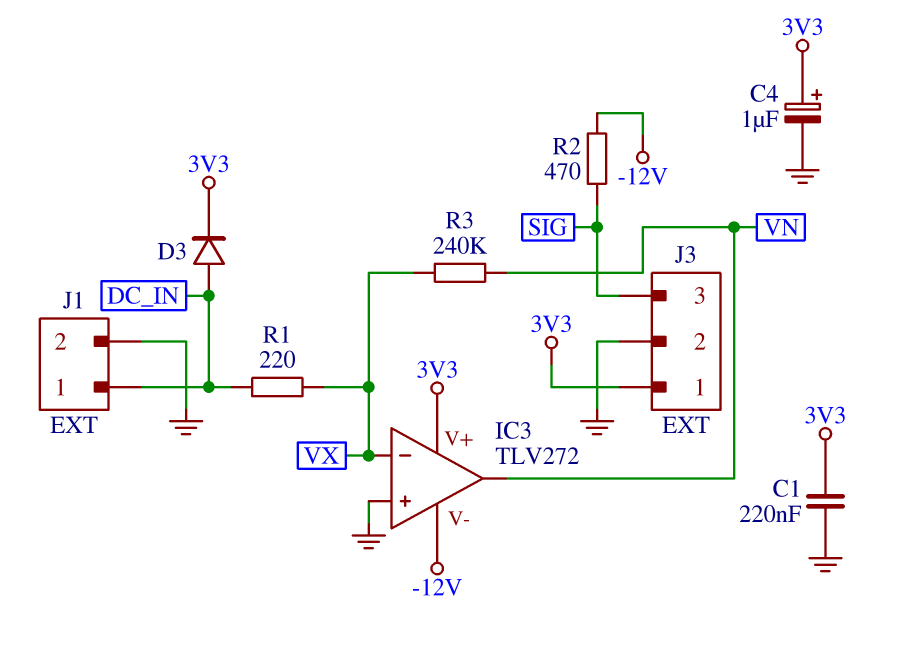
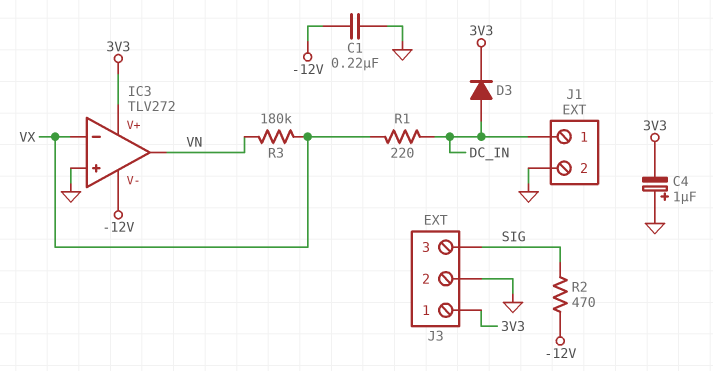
C1: 220nF (3V3, GND) -> 220nF (-12V, GND)
C4: 1uF (plus 3V3, minus GND) -> 1uF (plus GND, minus 3V3)
R3: 240k (VN, VX) -> 180k (VN, VX)

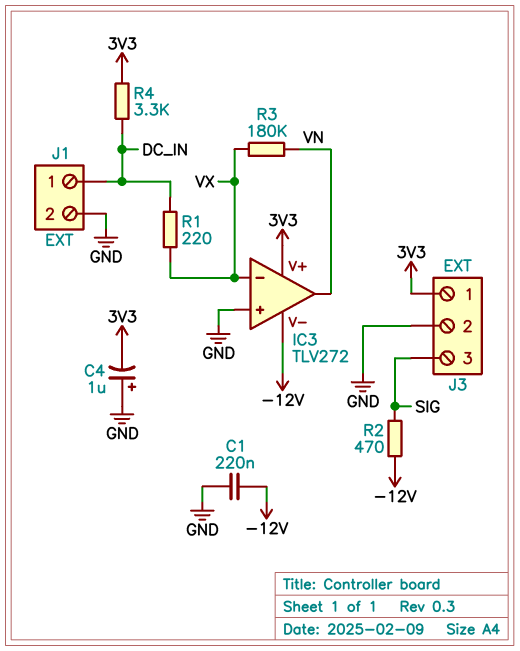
D3: diode (A DC_IN, K 3V3) -> none
R4: none -> 3.3k (3V3, DC_IN)

